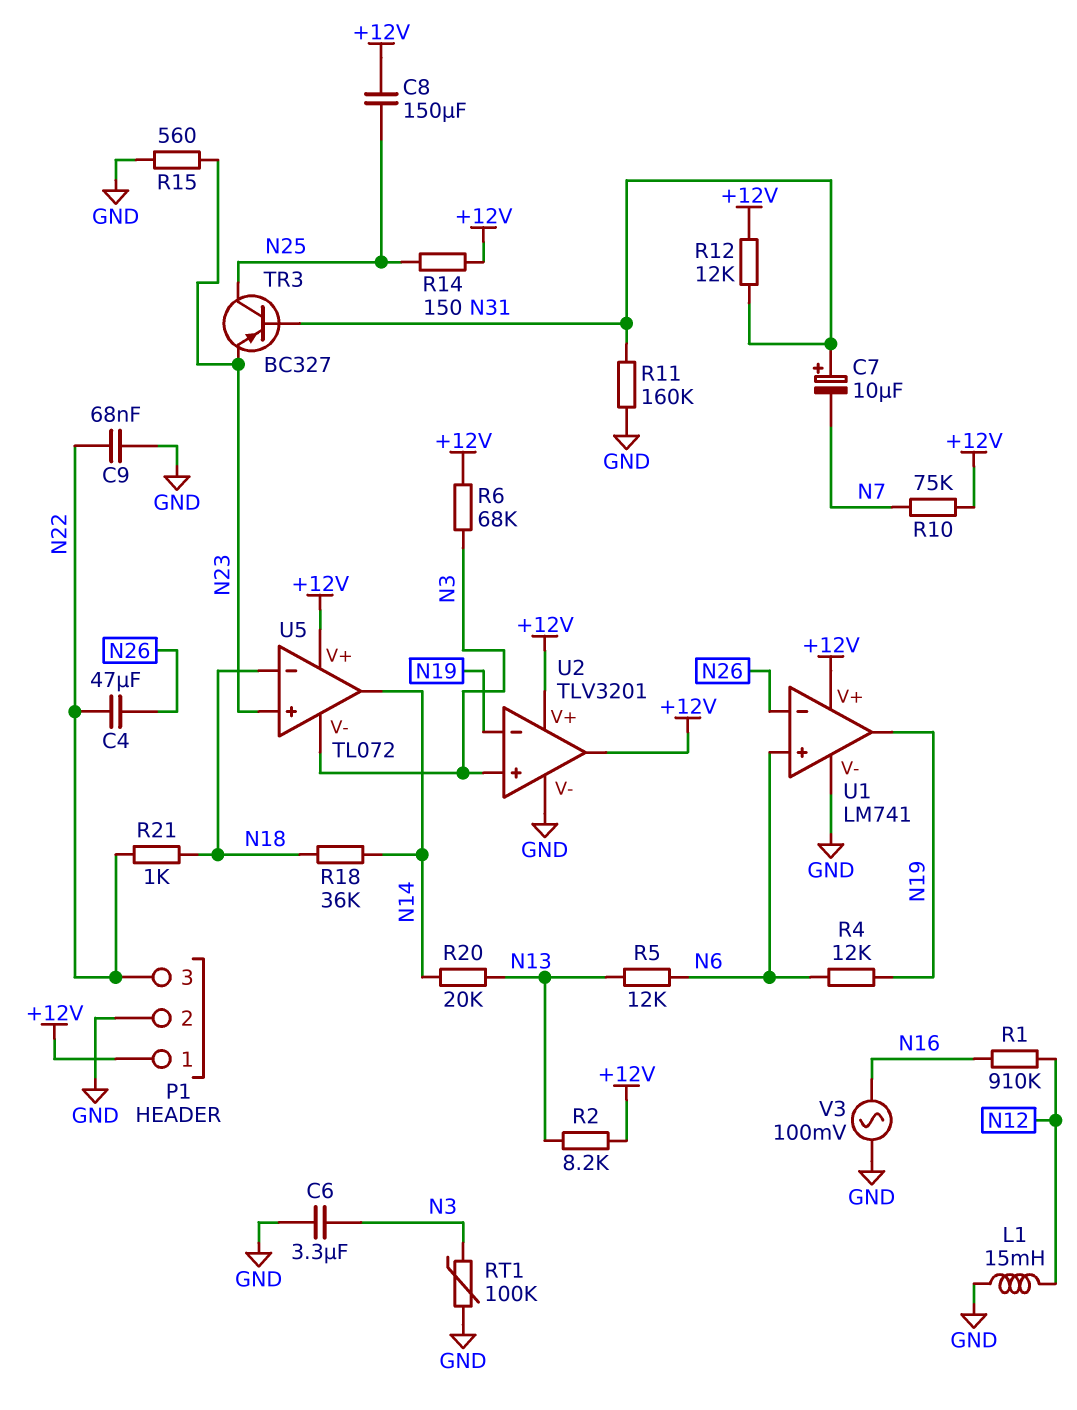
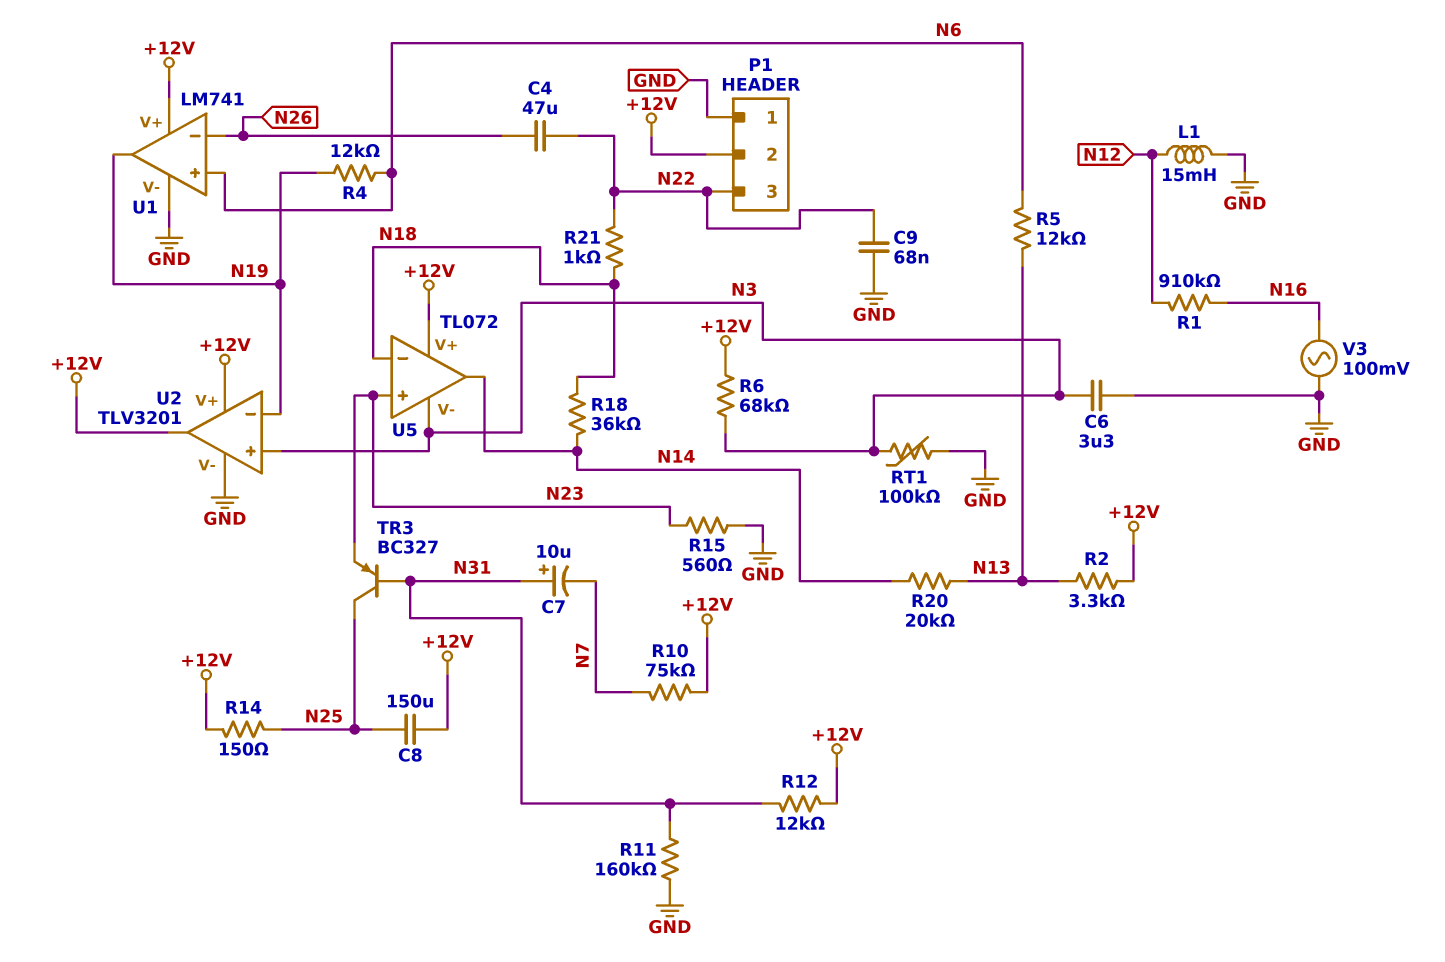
P1 pin 1: +12V -> GND
P1 pin 2: GND -> +12V
R2: 8.2k (+12V, N13) -> 3.3k (+12V, N13)

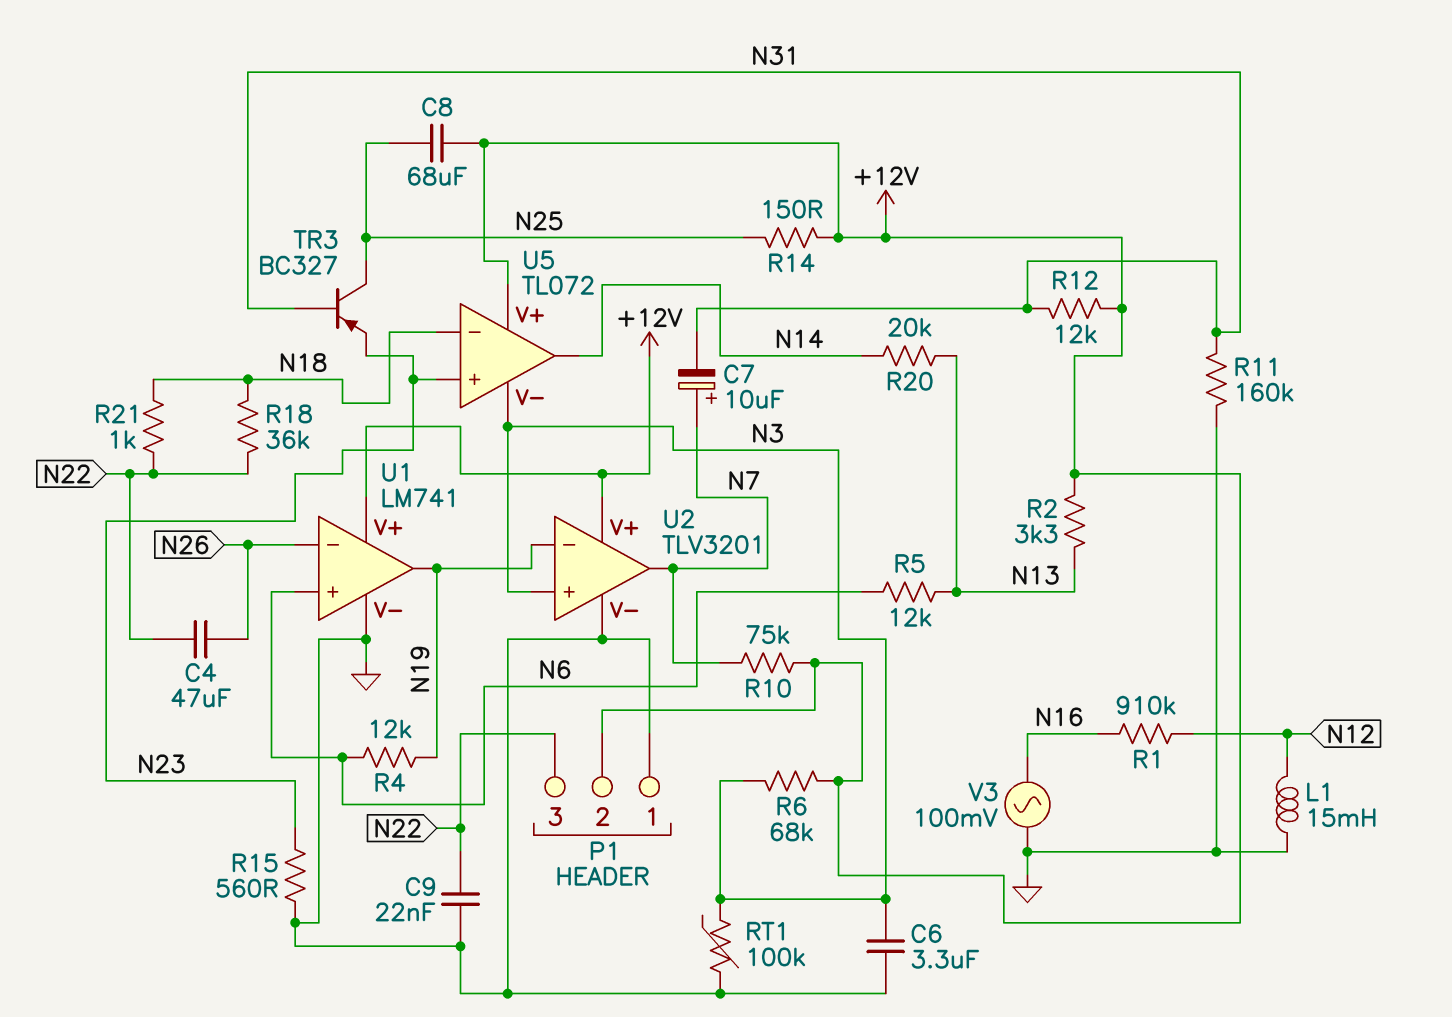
C7: 10uF (plus N31, minus N7) -> 10uF (plus N7, minus N31)
C8: 150uF (+12V, N25) -> 68uF (+12V, N25)
C9: 68nF (GND, N22) -> 22nF (GND, N22)
R18: 36k (N14, N18) -> 36k (N18, N22)
U2 pin out: +12V -> N7

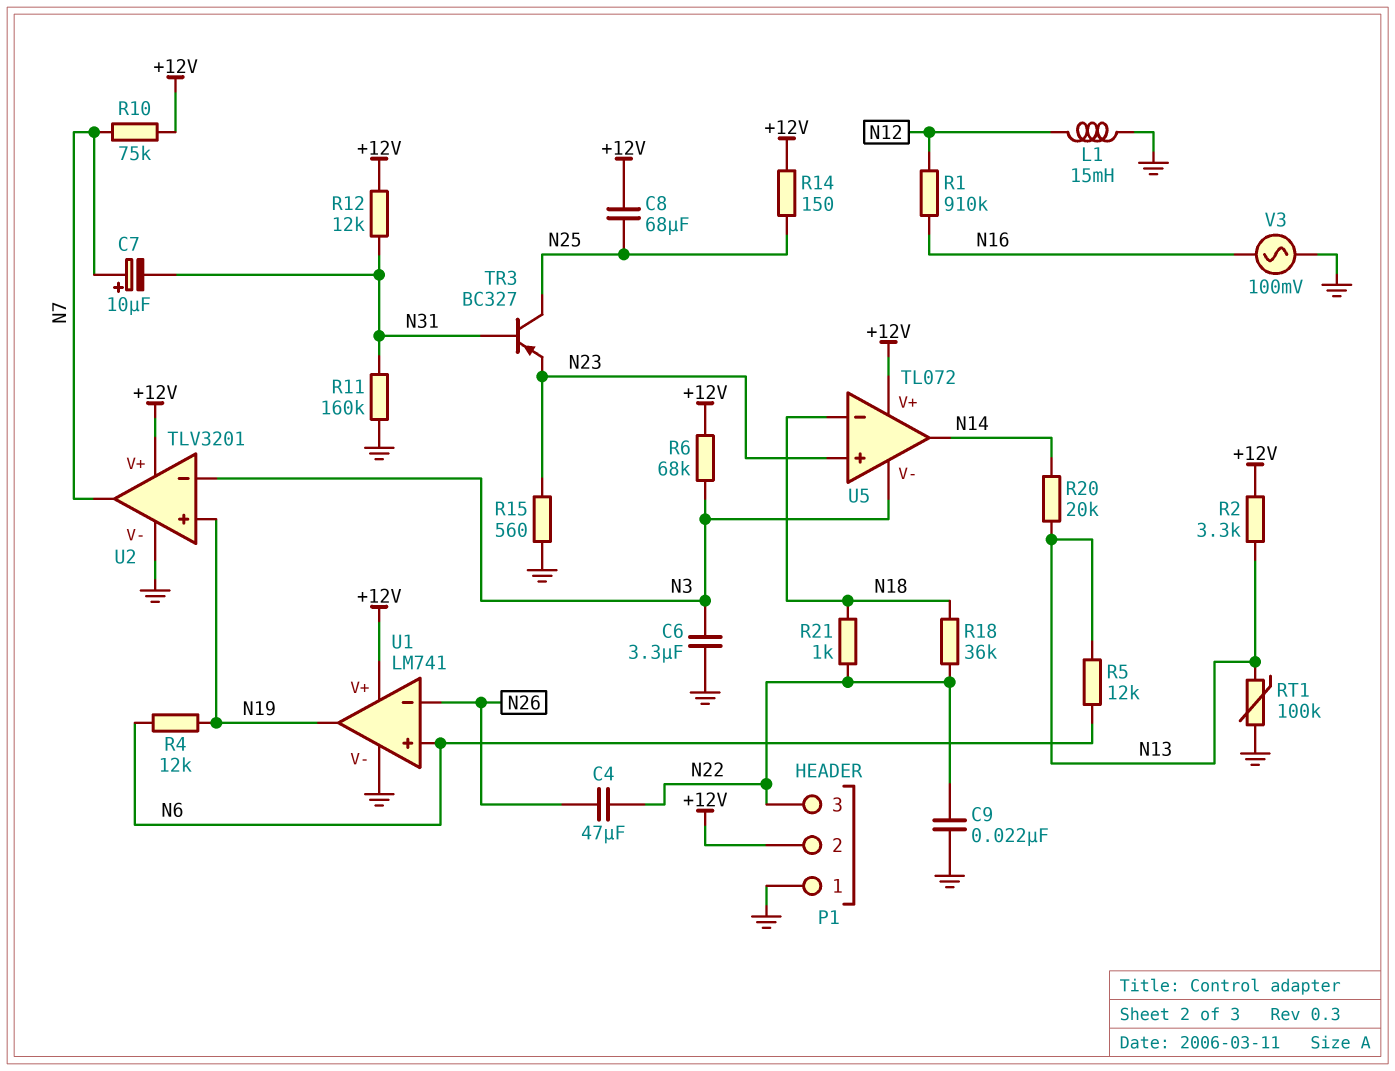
RT1: 100k (GND, N3) -> 100k (GND, N13)
U2 pin in+: N3 -> N19
U2 pin in-: N19 -> N3

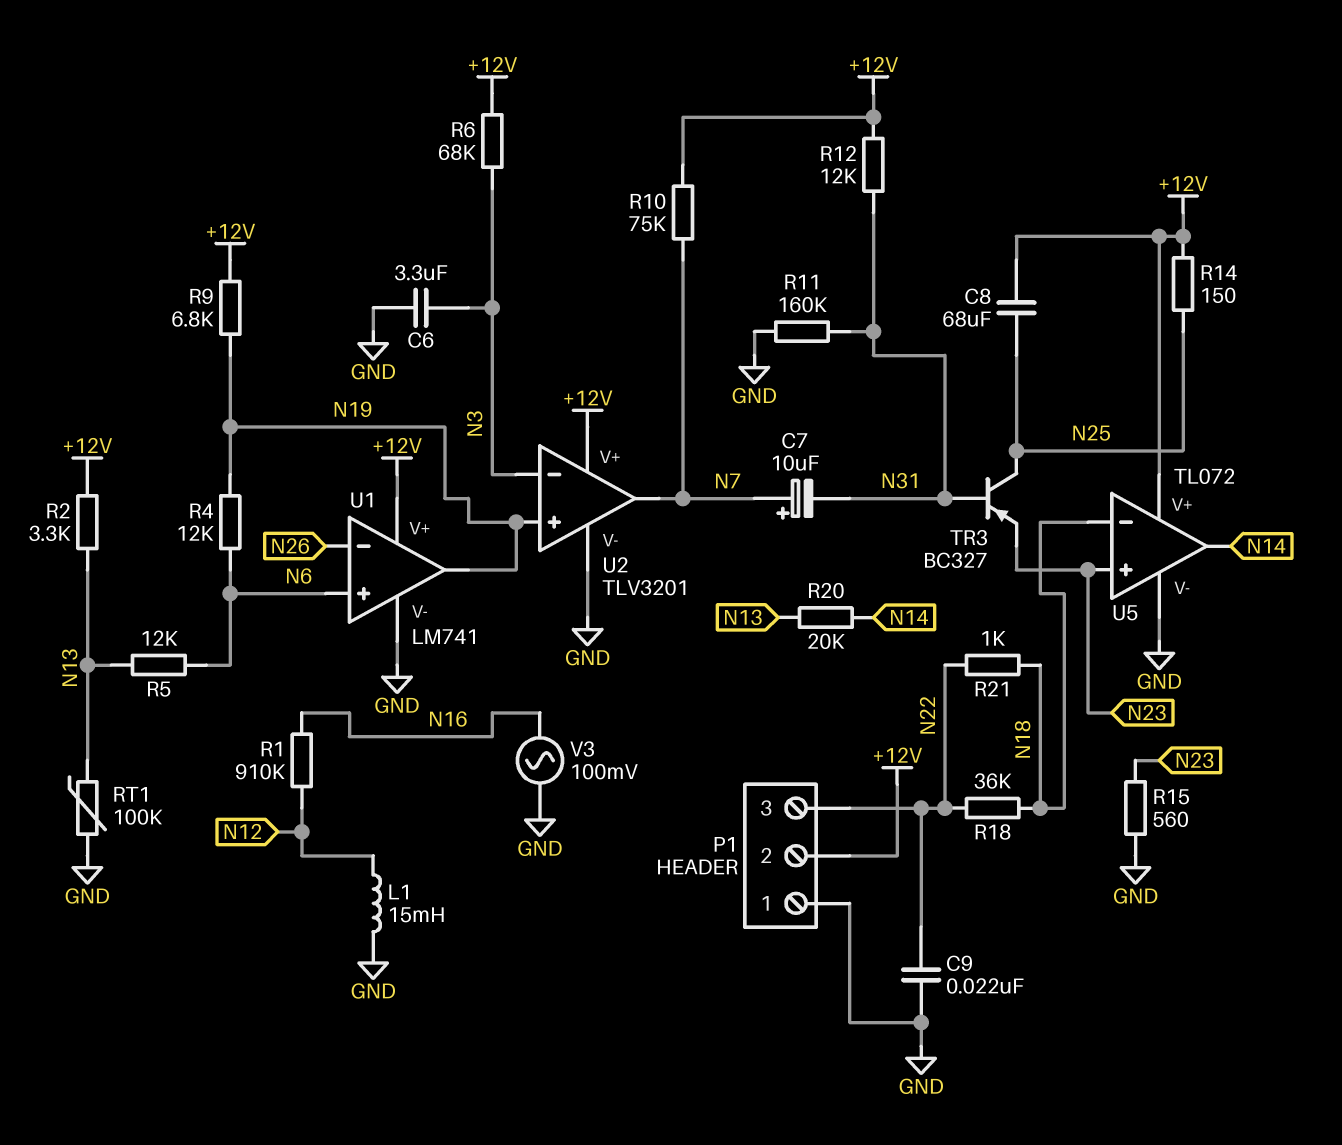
C4: 47uF (N22, N26) -> none
R9: none -> 6.8k (+12V, N19)
U5 pin V-: N3 -> GND

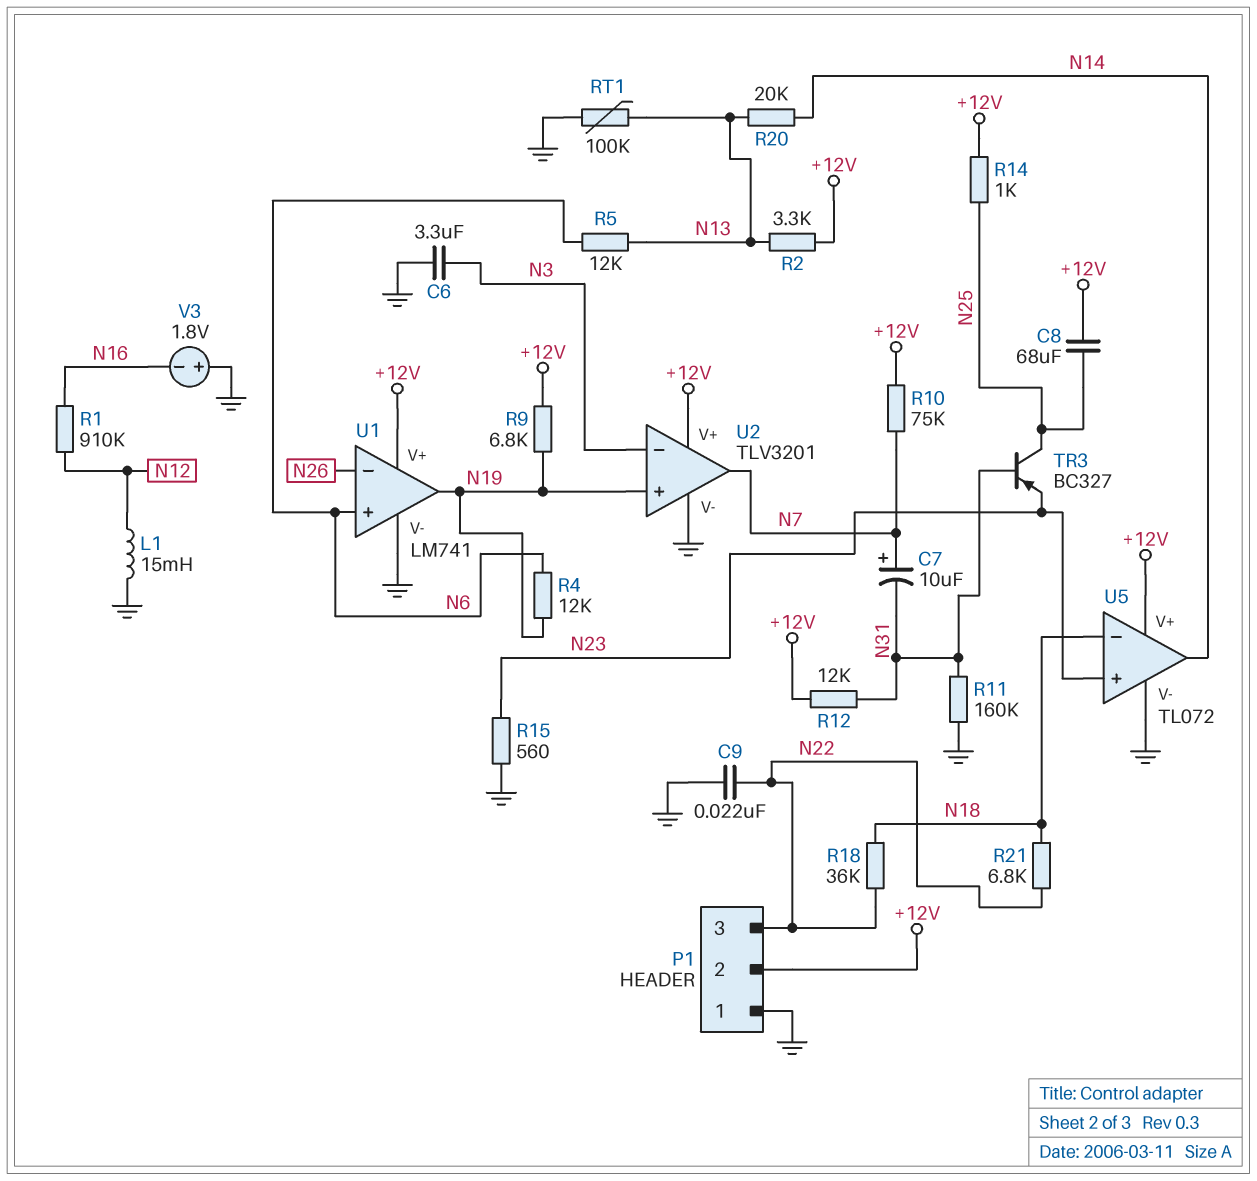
R6: 68k (+12V, N3) -> none
R14: 150 (+12V, N25) -> 1k (+12V, N25)
R21: 1k (N18, N22) -> 6.8k (N18, N22)
V3: AC 100mV (GND, N16) -> 1.8V (plus GND, minus N16)

